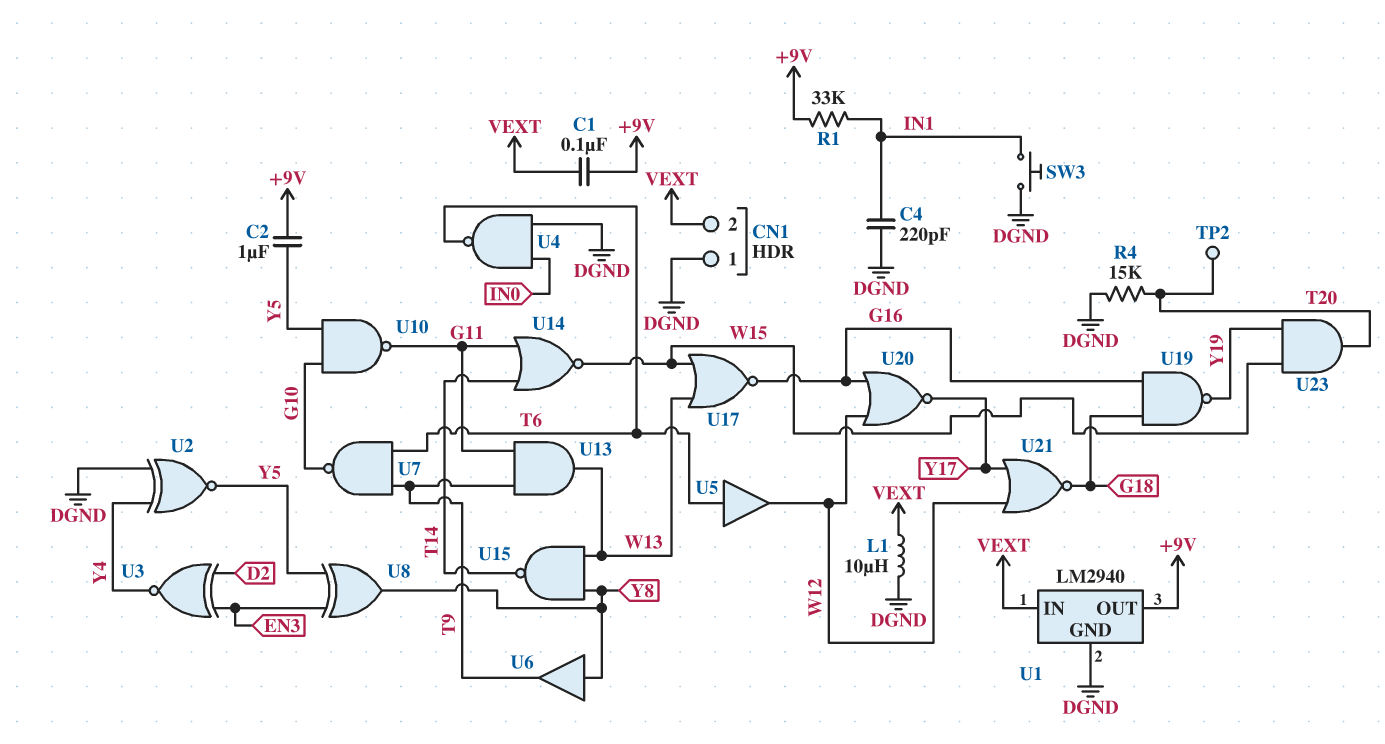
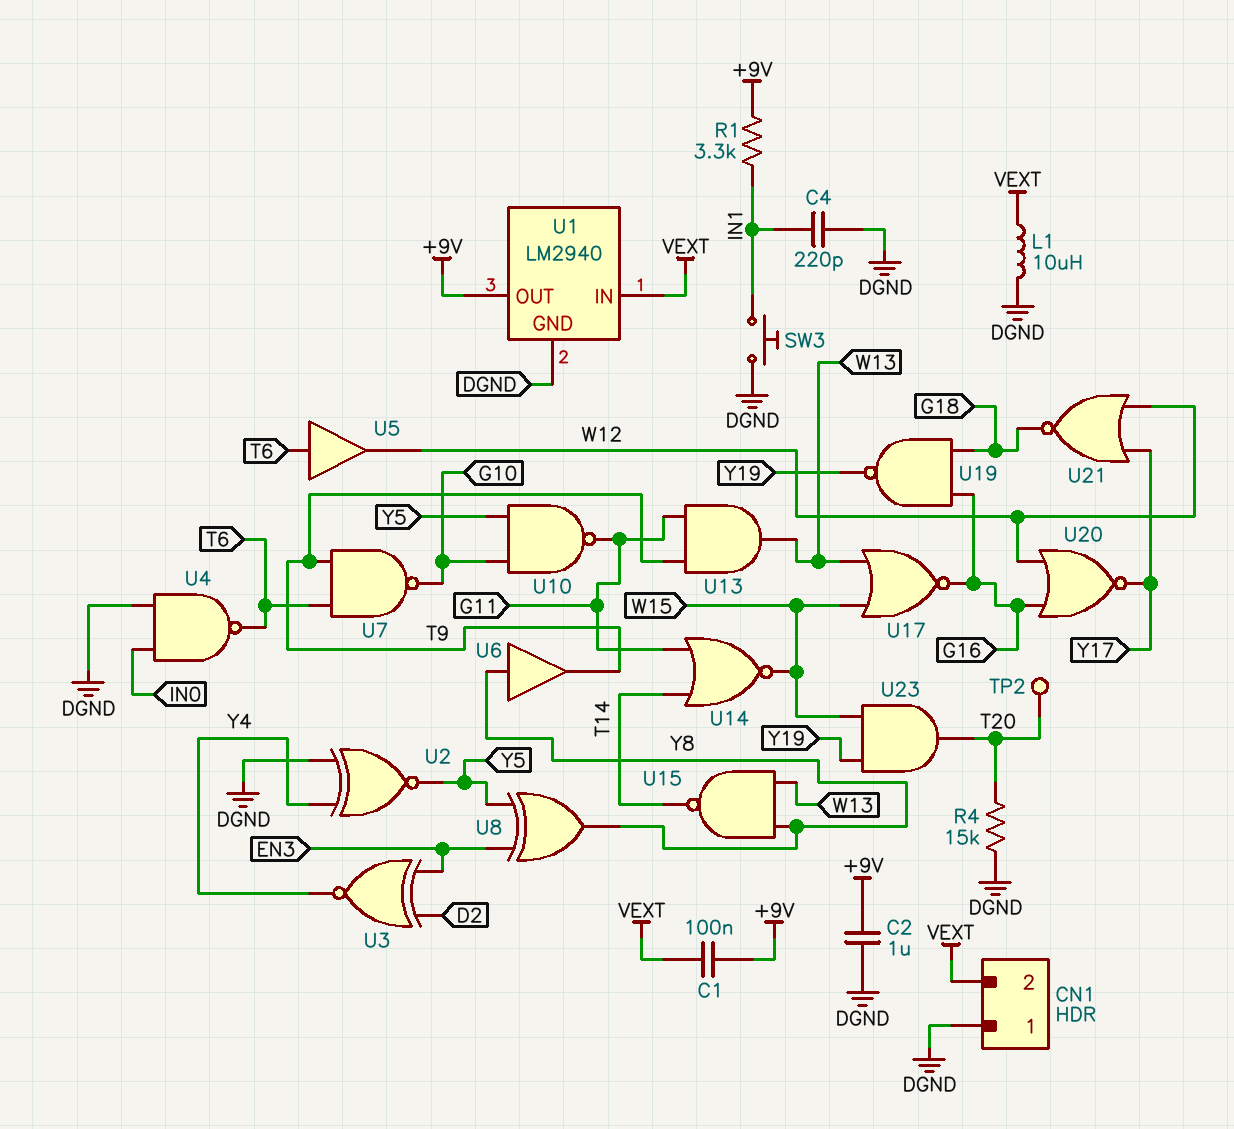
C2: 1uF (+9V, Y5) -> 1uF (+9V, DGND)
R1: 33k (+9V, IN1) -> 3.3k (+9V, IN1)

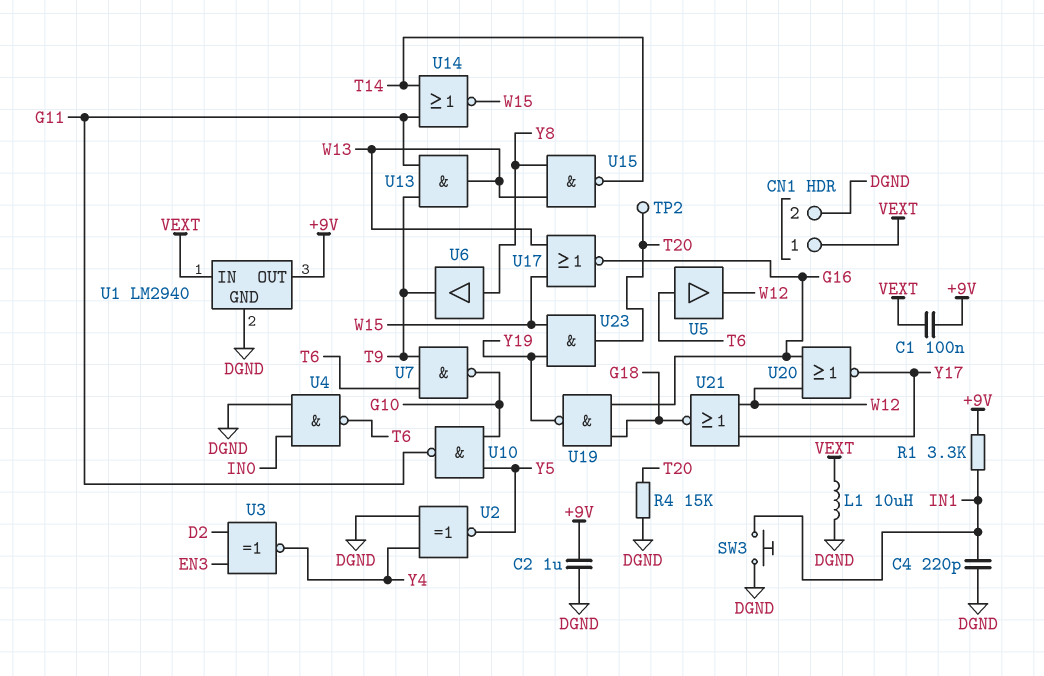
CN1 pin 1: DGND -> VEXT
CN1 pin 2: VEXT -> DGND
U8: XOR (in EN3, in Y5, out Y8) -> none

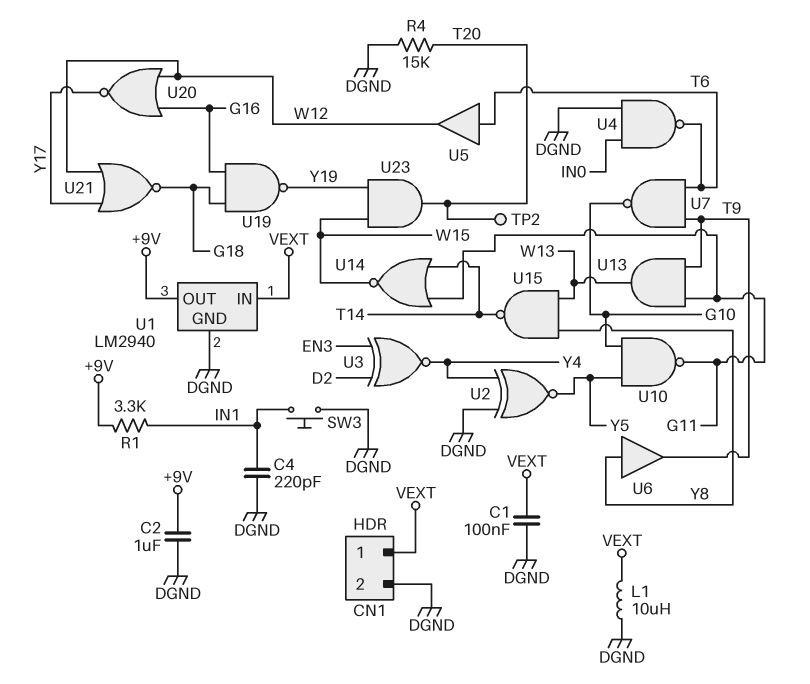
C1: 100nF (+9V, VEXT) -> 100nF (DGND, VEXT)
U17: NOR (in W13, in W15, out G16) -> none

